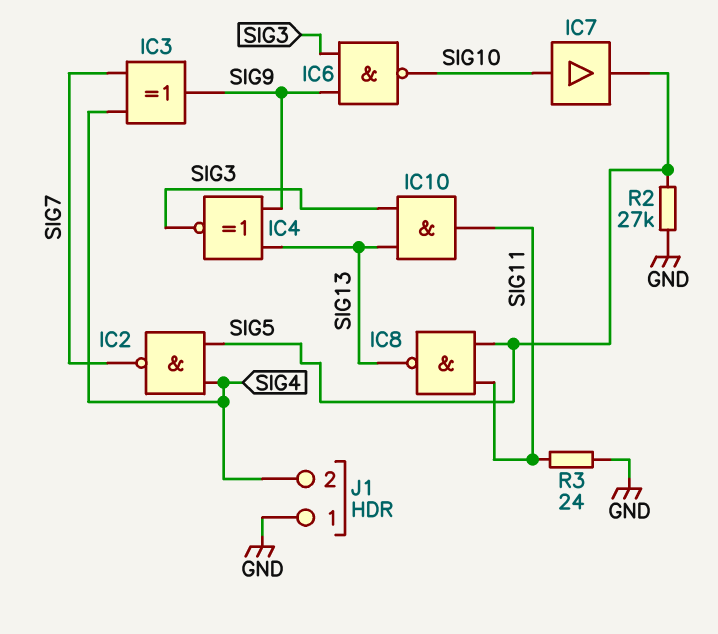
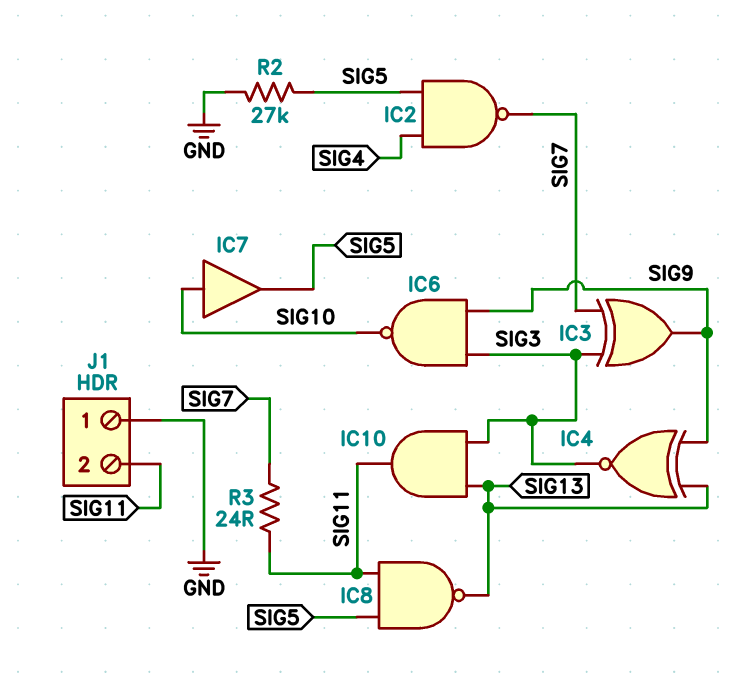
IC3: XOR (in SIG4, in SIG7, out SIG9) -> XOR (in SIG3, in SIG7, out SIG9)
J1 pin 2: SIG4 -> SIG11
R3: 24 (GND, SIG11) -> 24 (SIG7, SIG11)

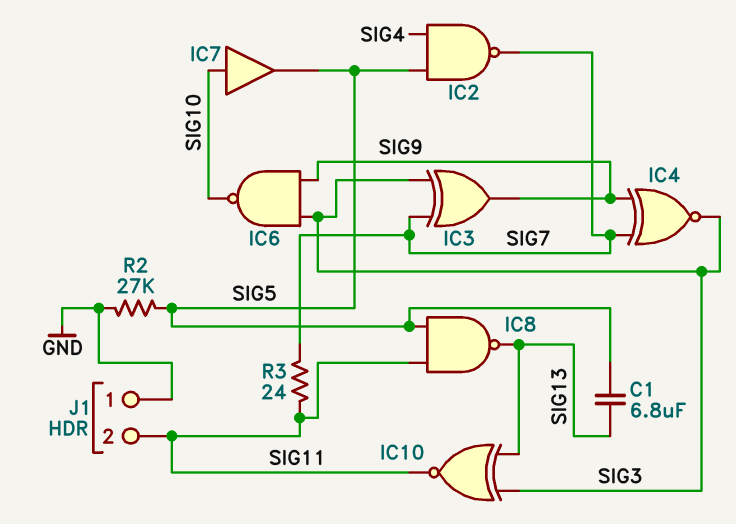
C1: none -> 6.8uF (SIG5, SIG13)
IC4: XNOR (in SIG9, in SIG13, out SIG3) -> XNOR (in SIG7, in SIG9, out SIG3)
IC10: AND (in SIG3, in SIG13, out SIG11) -> XNOR (in SIG3, in SIG13, out SIG11)

